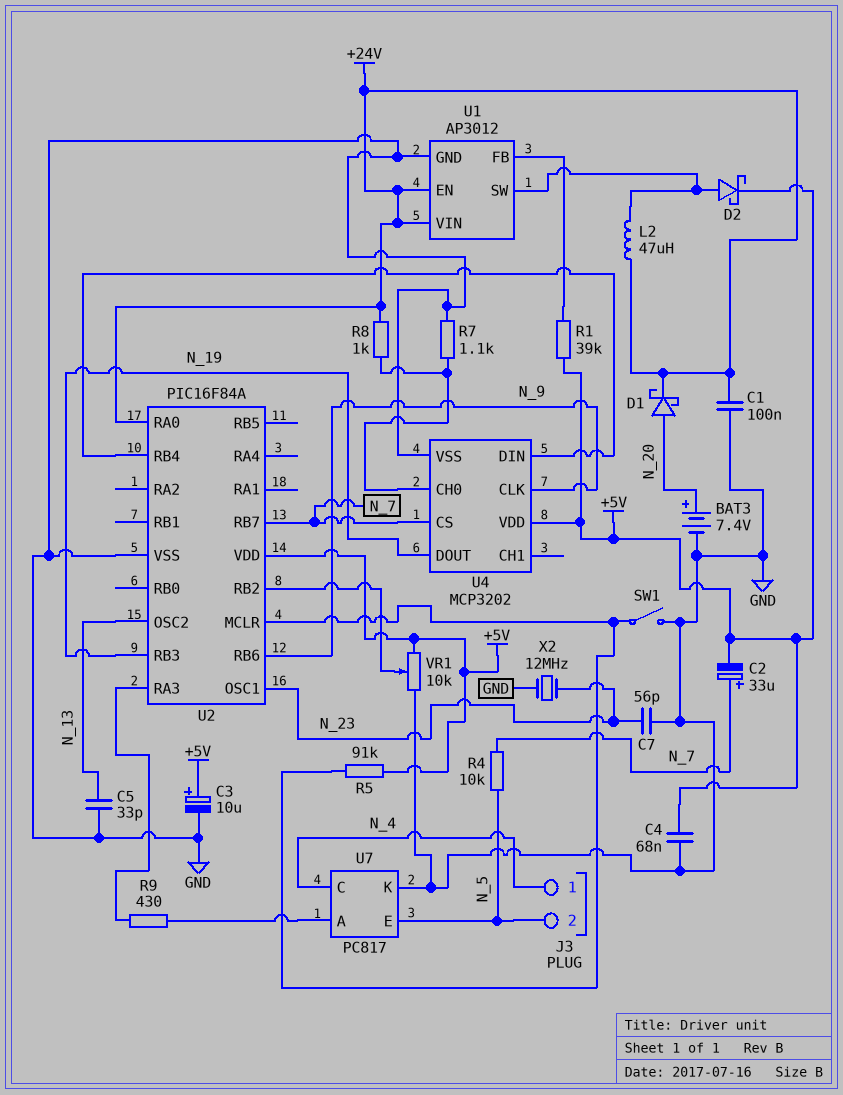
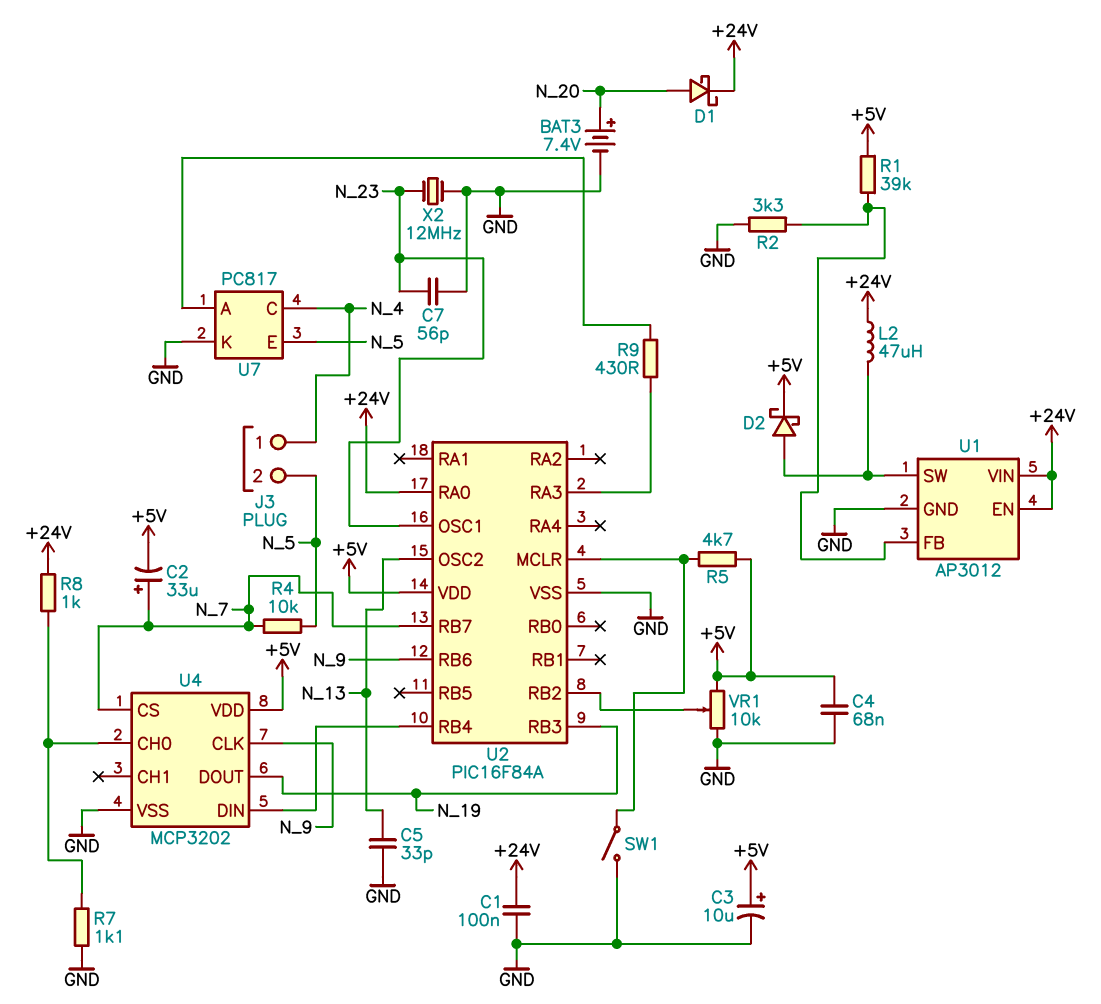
R2: none -> 3.3k (GND, U1/FB)
R5: 91k (+5V, U2/MCLR) -> 4.7k (+5V, U2/MCLR)

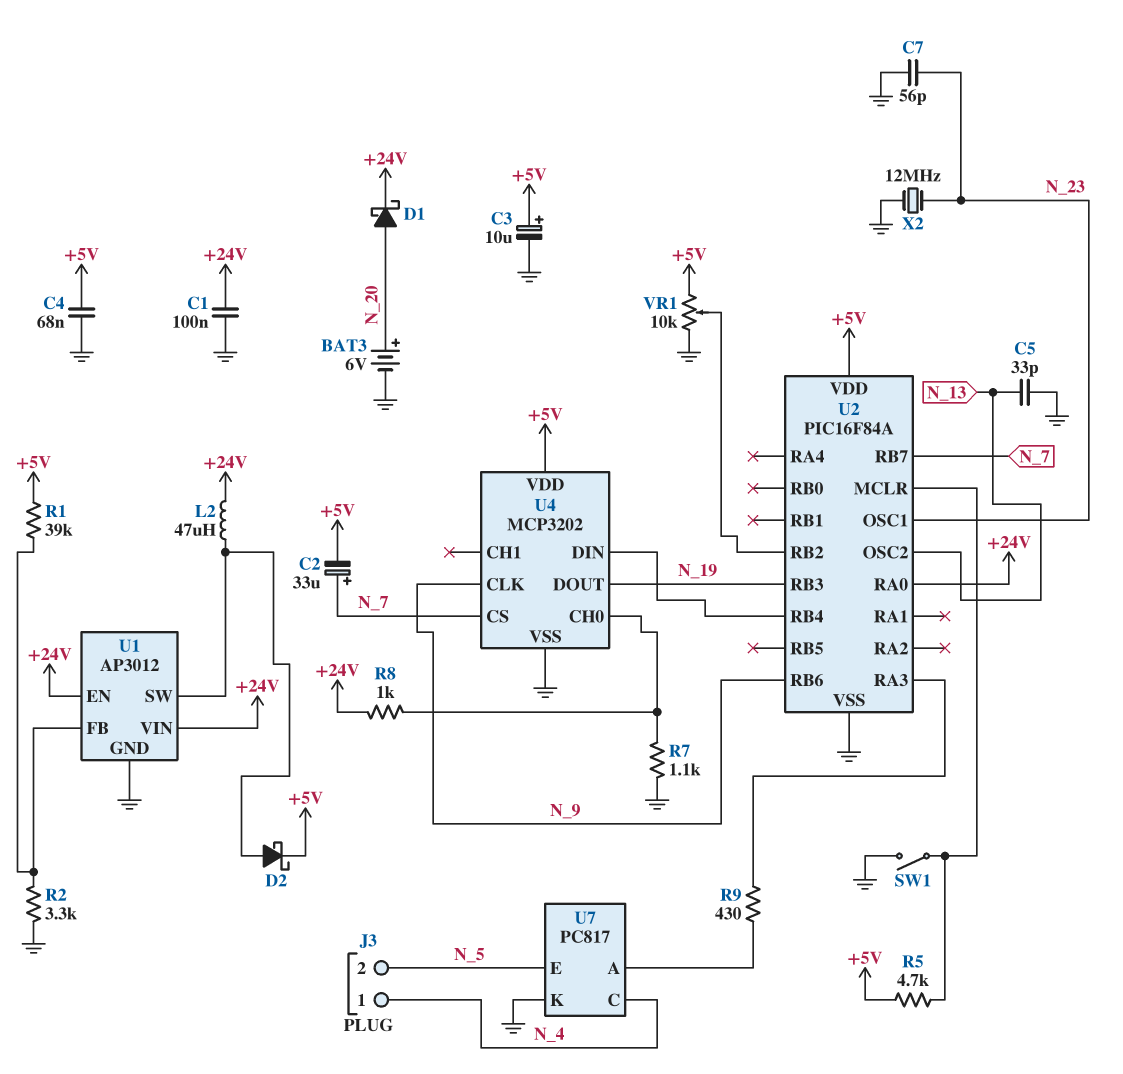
BAT3: 7.4V (plus N_20, minus GND) -> 6V (plus N_20, minus GND)
R4: 10k (N_5, N_7) -> none

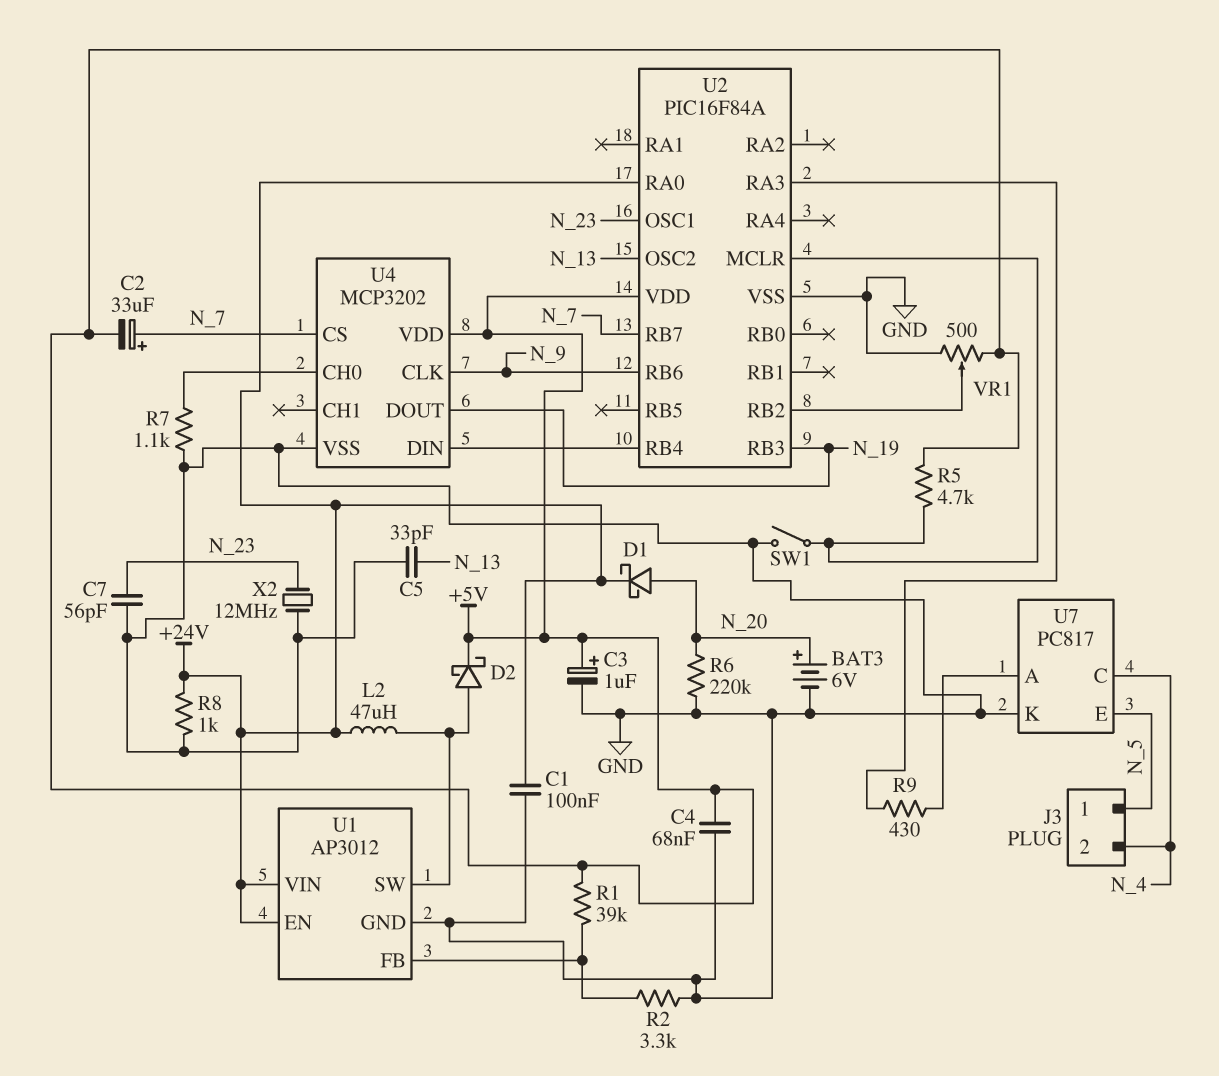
C3: 10uF (plus +5V, minus GND) -> 1uF (plus +5V, minus GND)
J3 pin 1: N_4 -> N_5
J3 pin 2: N_5 -> N_4
R6: none -> 220k (GND, N_20)
R8: 1k (+24V, U4/CH0) -> 1k (+24V, GND)
VR1: 10k (+5V, GND, wiper U2/RB2) -> 500 (+5V, GND, wiper U2/RB2)

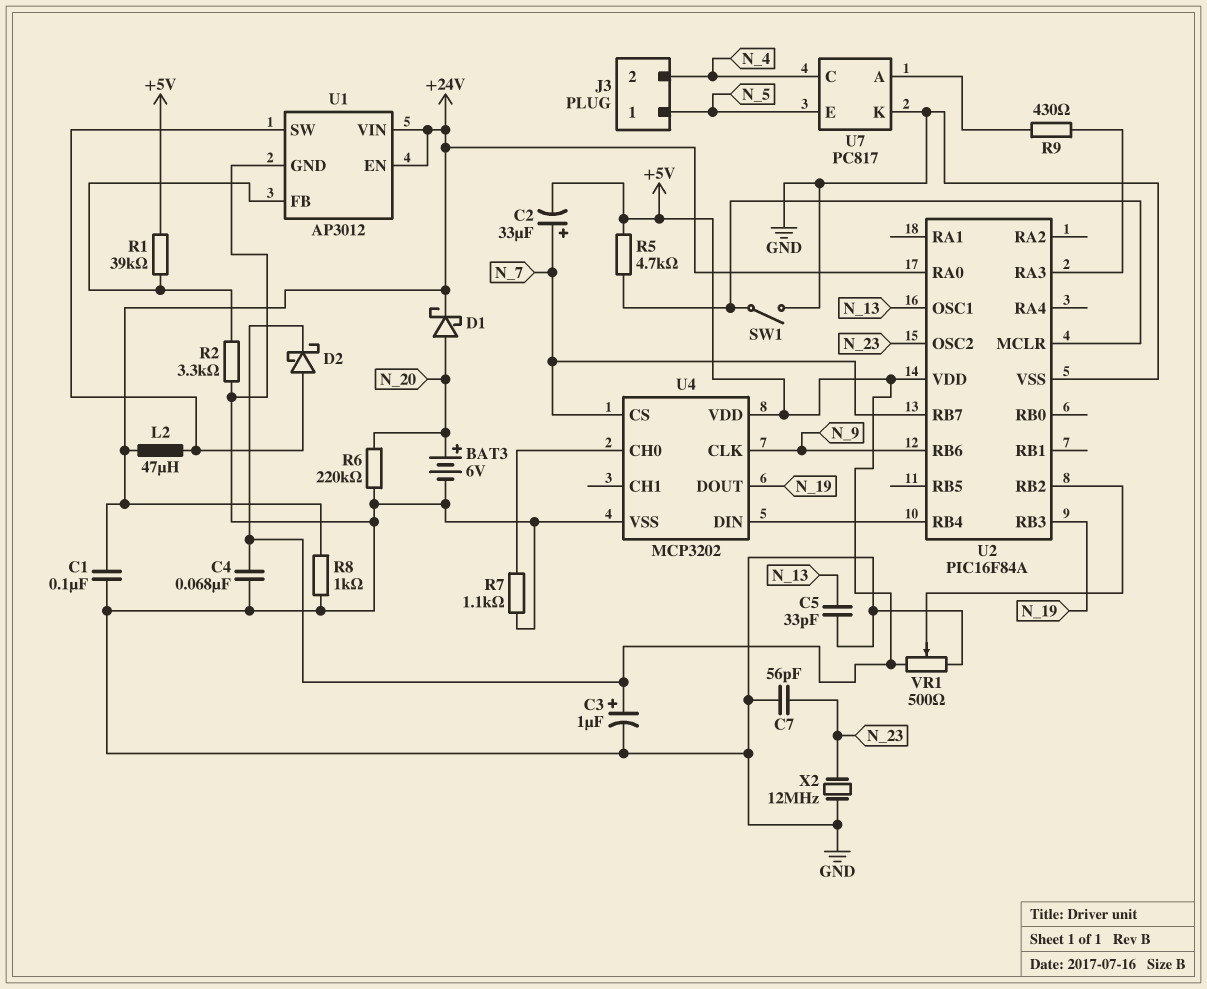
U2 pin OSC1: N_23 -> N_13
U2 pin OSC2: N_13 -> N_23

